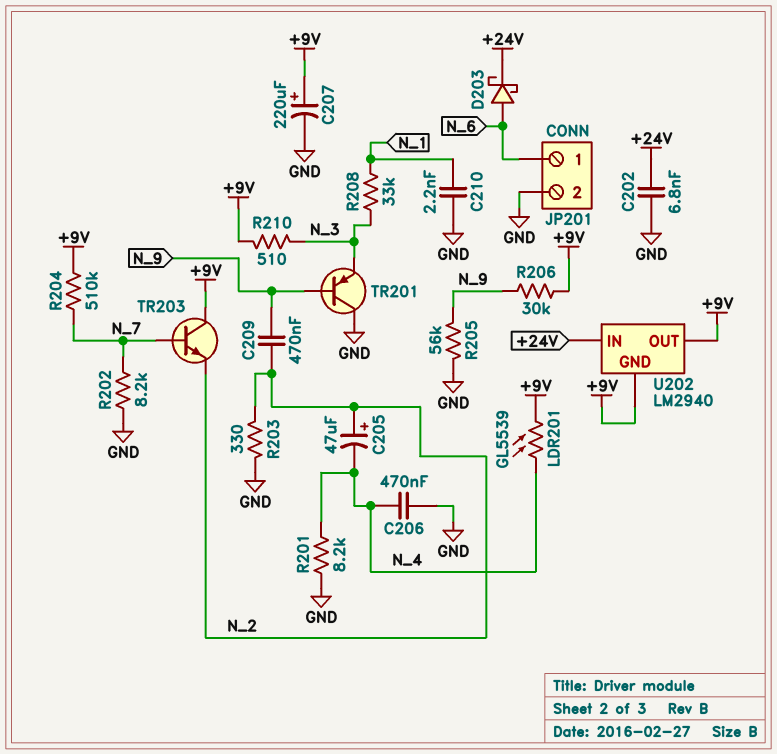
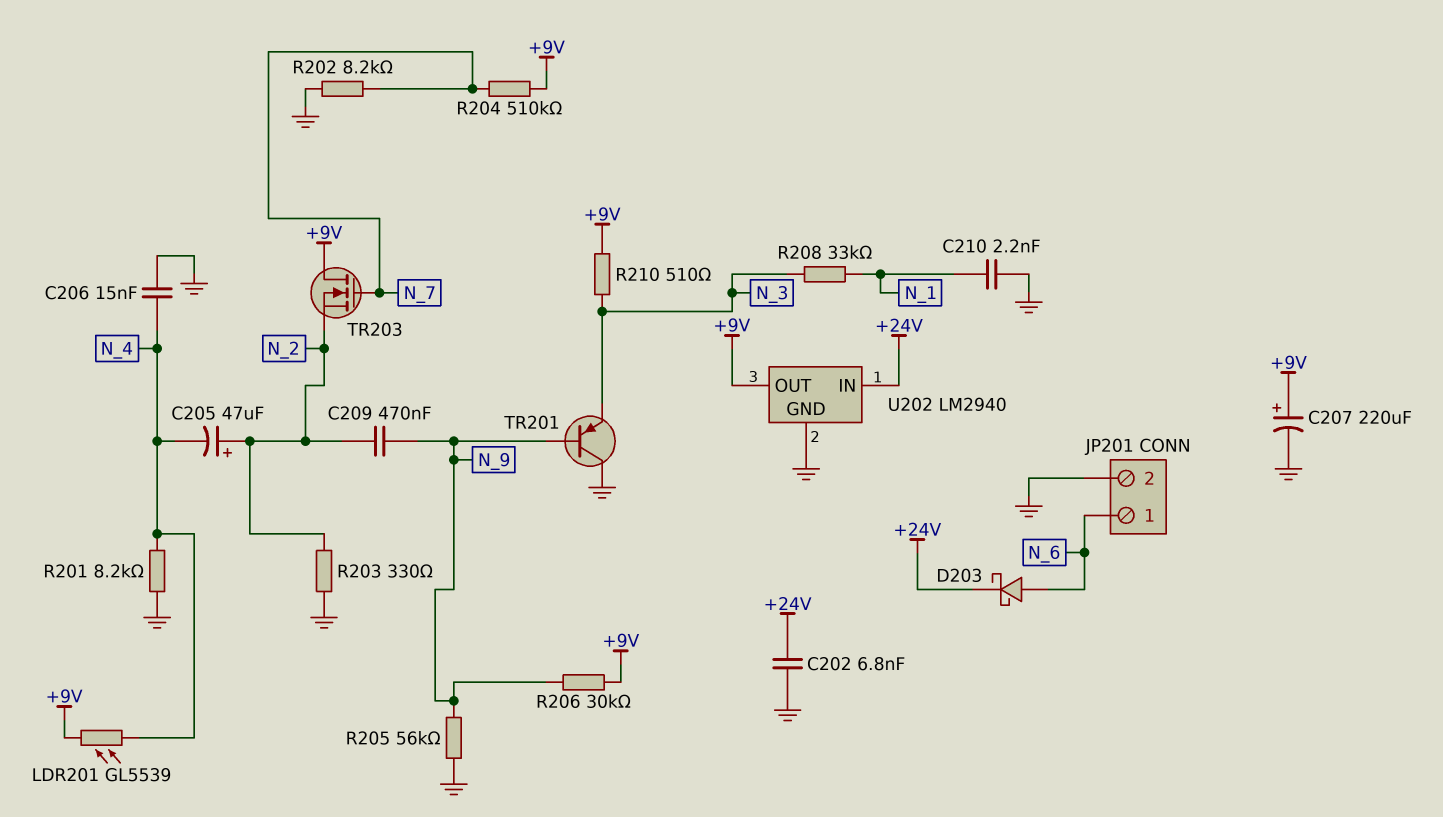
C206: 470nF (GND, N_4) -> 15nF (GND, N_4)
TR203: NPN (B N_7, C +9V, E N_2) -> NMOS (G N_7, D +9V, S N_2)
U202 pin GND: +9V -> GND

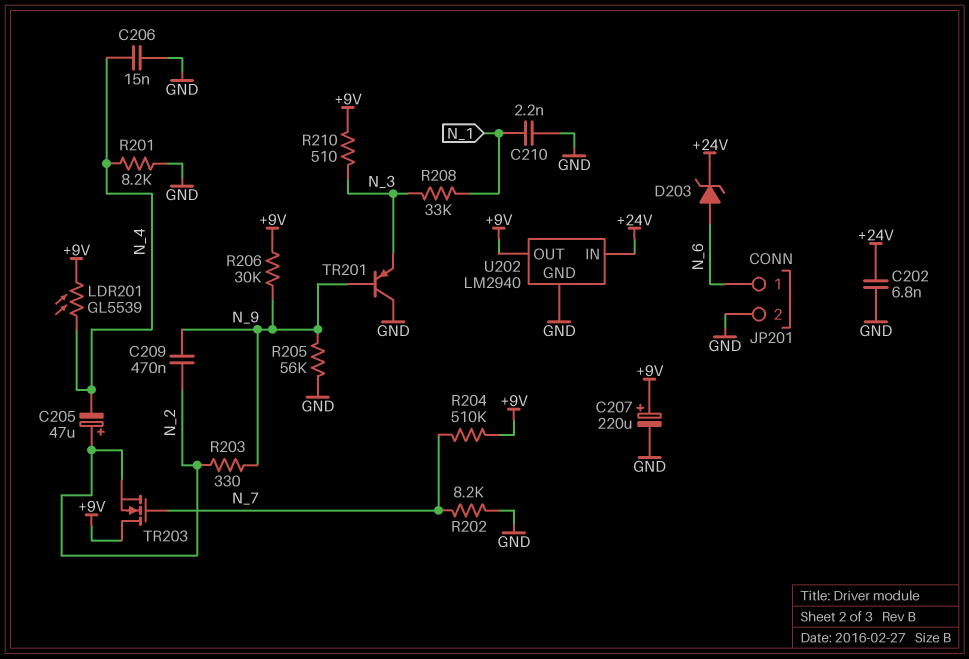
D203: schottky (A N_6, K +24V) -> zener (A N_6, K +24V)
R203: 330 (GND, N_2) -> 330 (N_2, N_9)

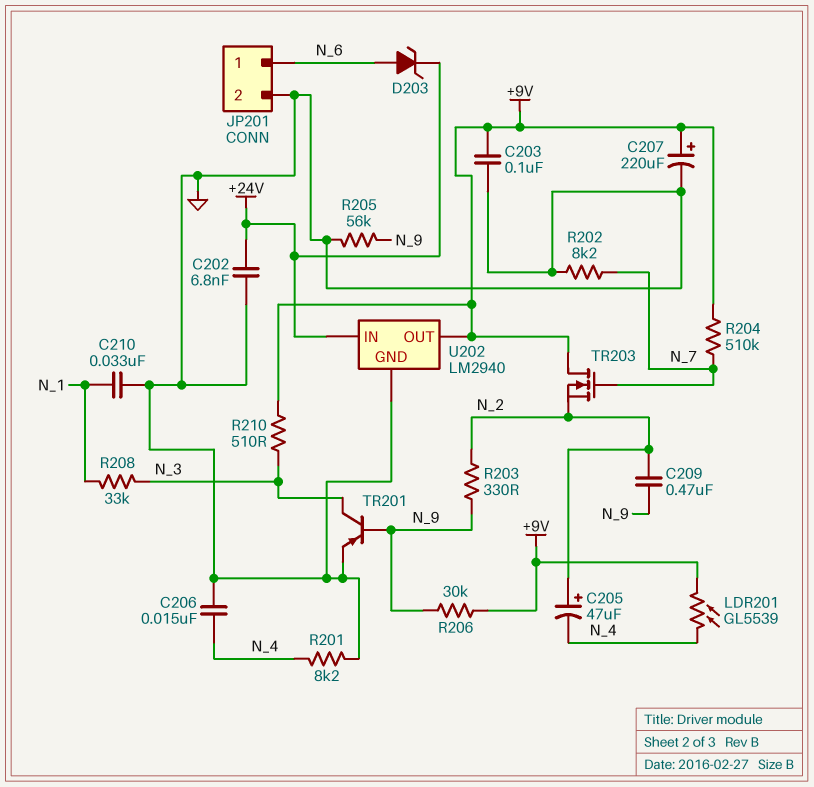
C203: none -> 100nF (+9V, GND)
C210: 2.2nF (GND, N_1) -> 33nF (GND, N_1)
TR201: PNP (B N_9, C GND, E N_3) -> PNP (B N_9, C N_3, E GND)

